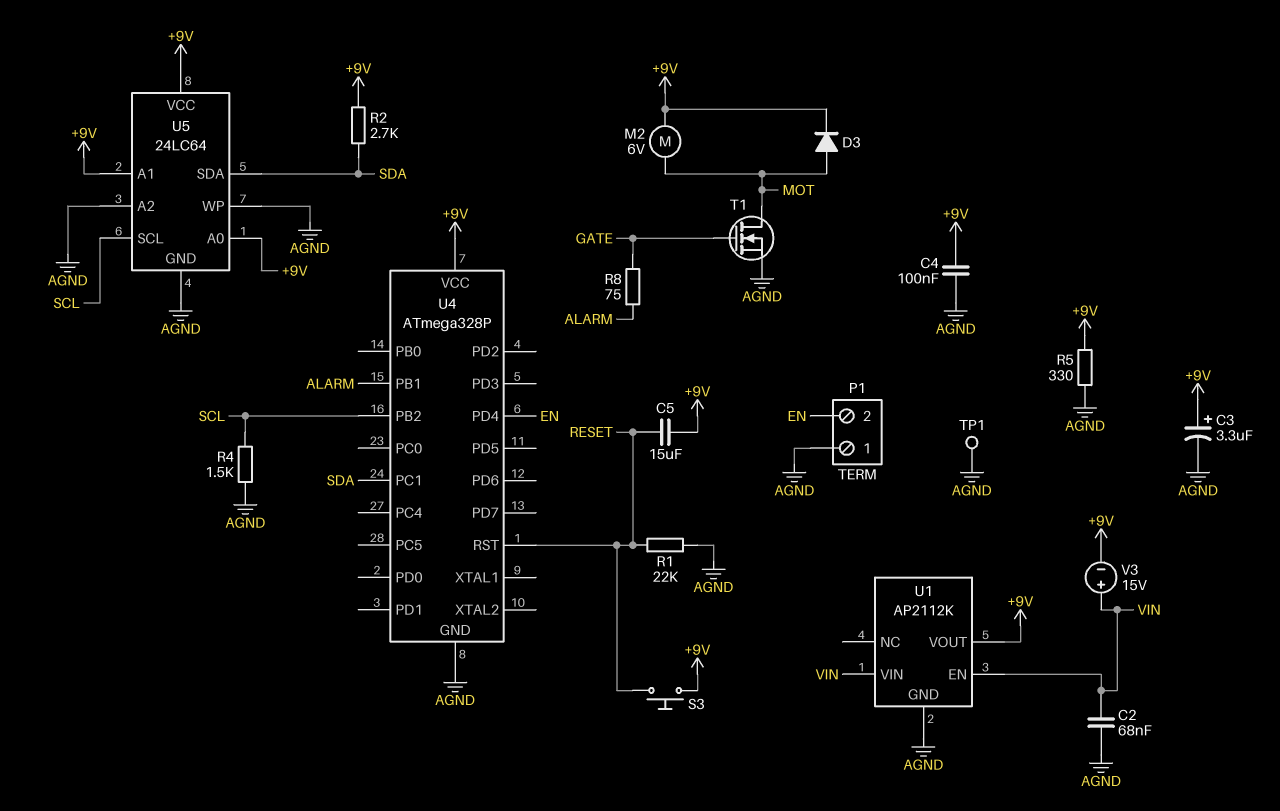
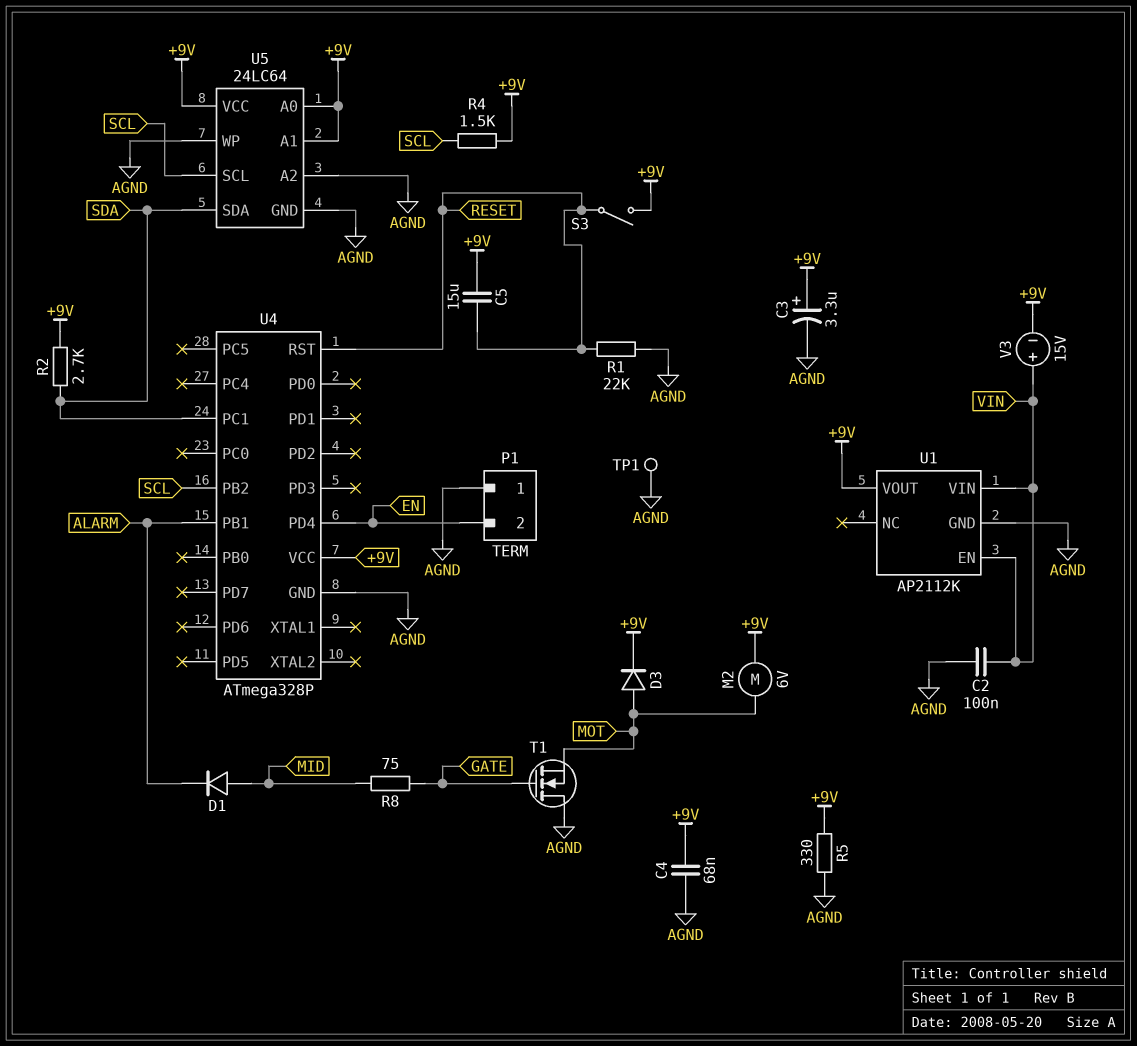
C2: 68nF (AGND, VIN) -> 100nF (AGND, VIN)
C4: 100nF (+9V, AGND) -> 68nF (+9V, AGND)
D1: none -> diode (A MID, K ALARM)
R4: 1.5k (AGND, SCL) -> 1.5k (+9V, SCL)
R8: 75 (ALARM, GATE) -> 75 (GATE, MID)
S3: button (+9V, RESET) -> switch (+9V, RESET)
T1: NMOS (G GATE, D MOT, S AGND) -> NMOS (G GATE, D AGND, S MOT)

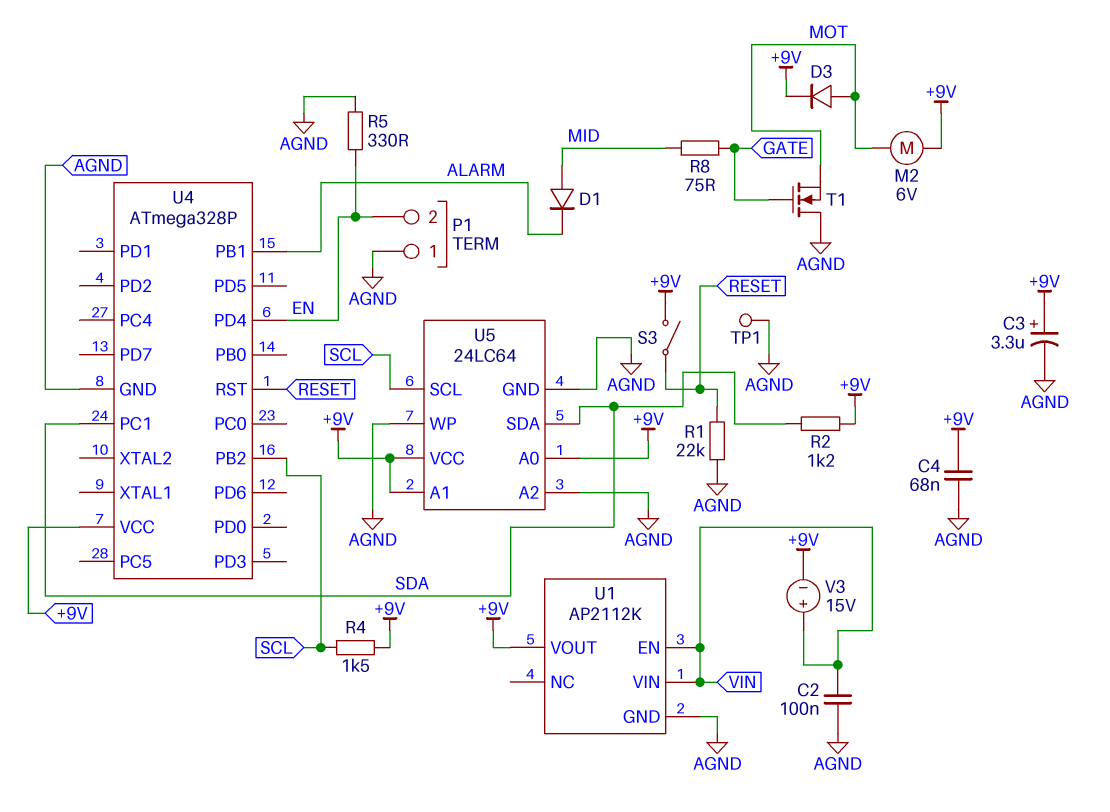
C5: 15uF (+9V, RESET) -> none
R2: 2.7k (+9V, SDA) -> 1.2k (+9V, SDA)
R5: 330 (+9V, AGND) -> 330 (AGND, EN)

